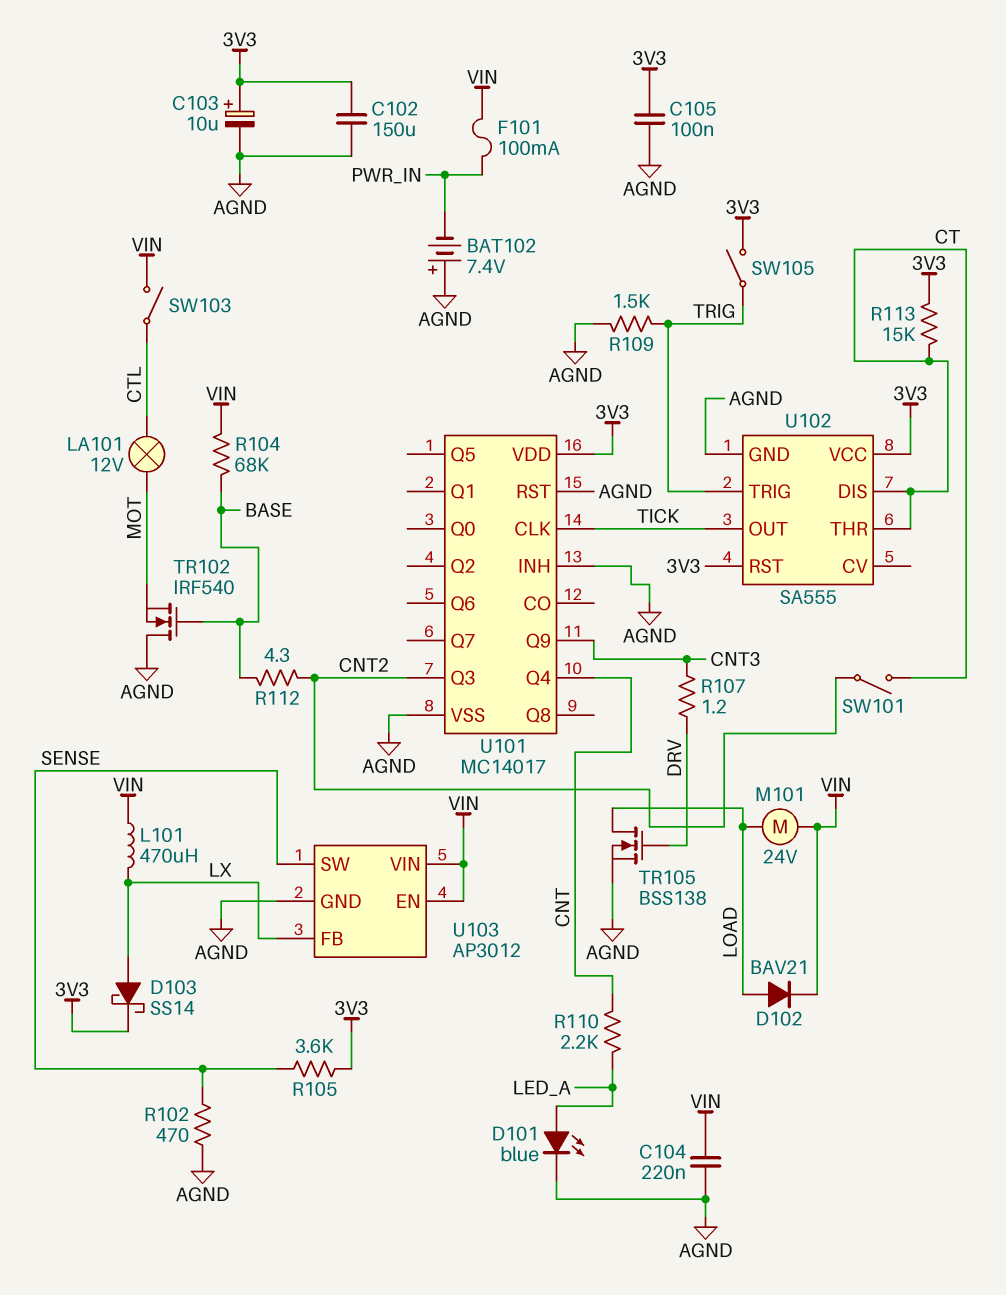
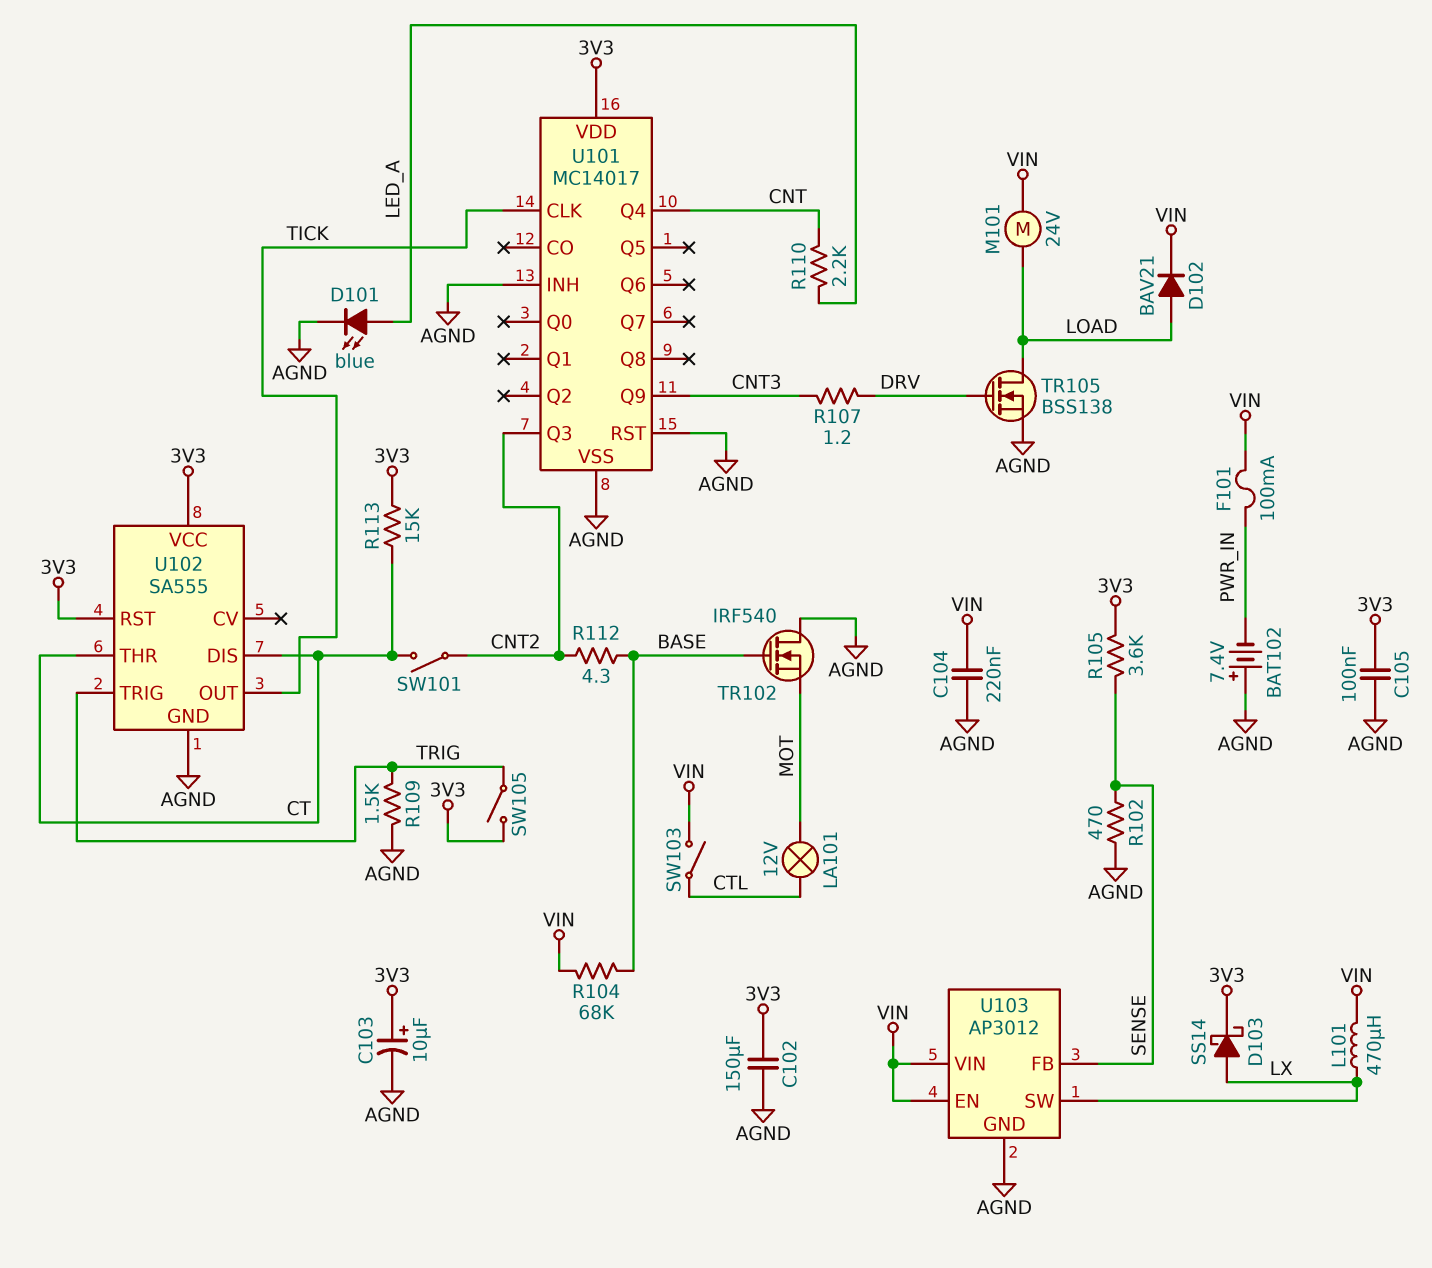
U103 pin FB: LX -> SENSE
U103 pin SW: SENSE -> LX

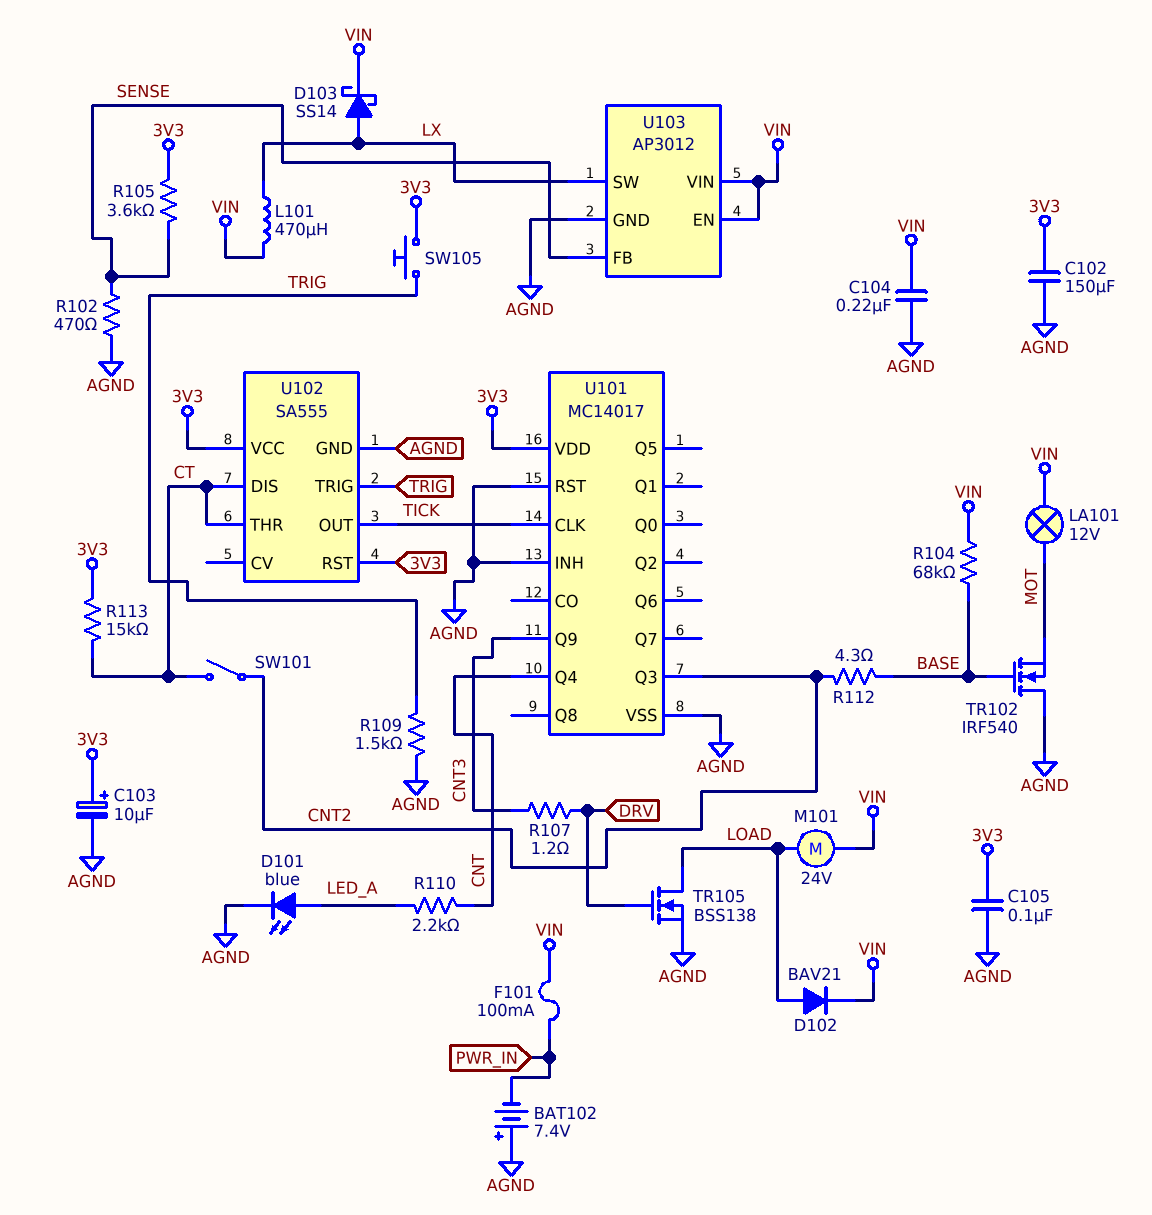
D103: schottky SS14 (A LX, K 3V3) -> schottky SS14 (A LX, K VIN)
LA101: lamp 12V (CTL, MOT) -> lamp 12V (MOT, VIN)
SW103: switch (CTL, VIN) -> none
SW105: switch (3V3, TRIG) -> button (3V3, TRIG)

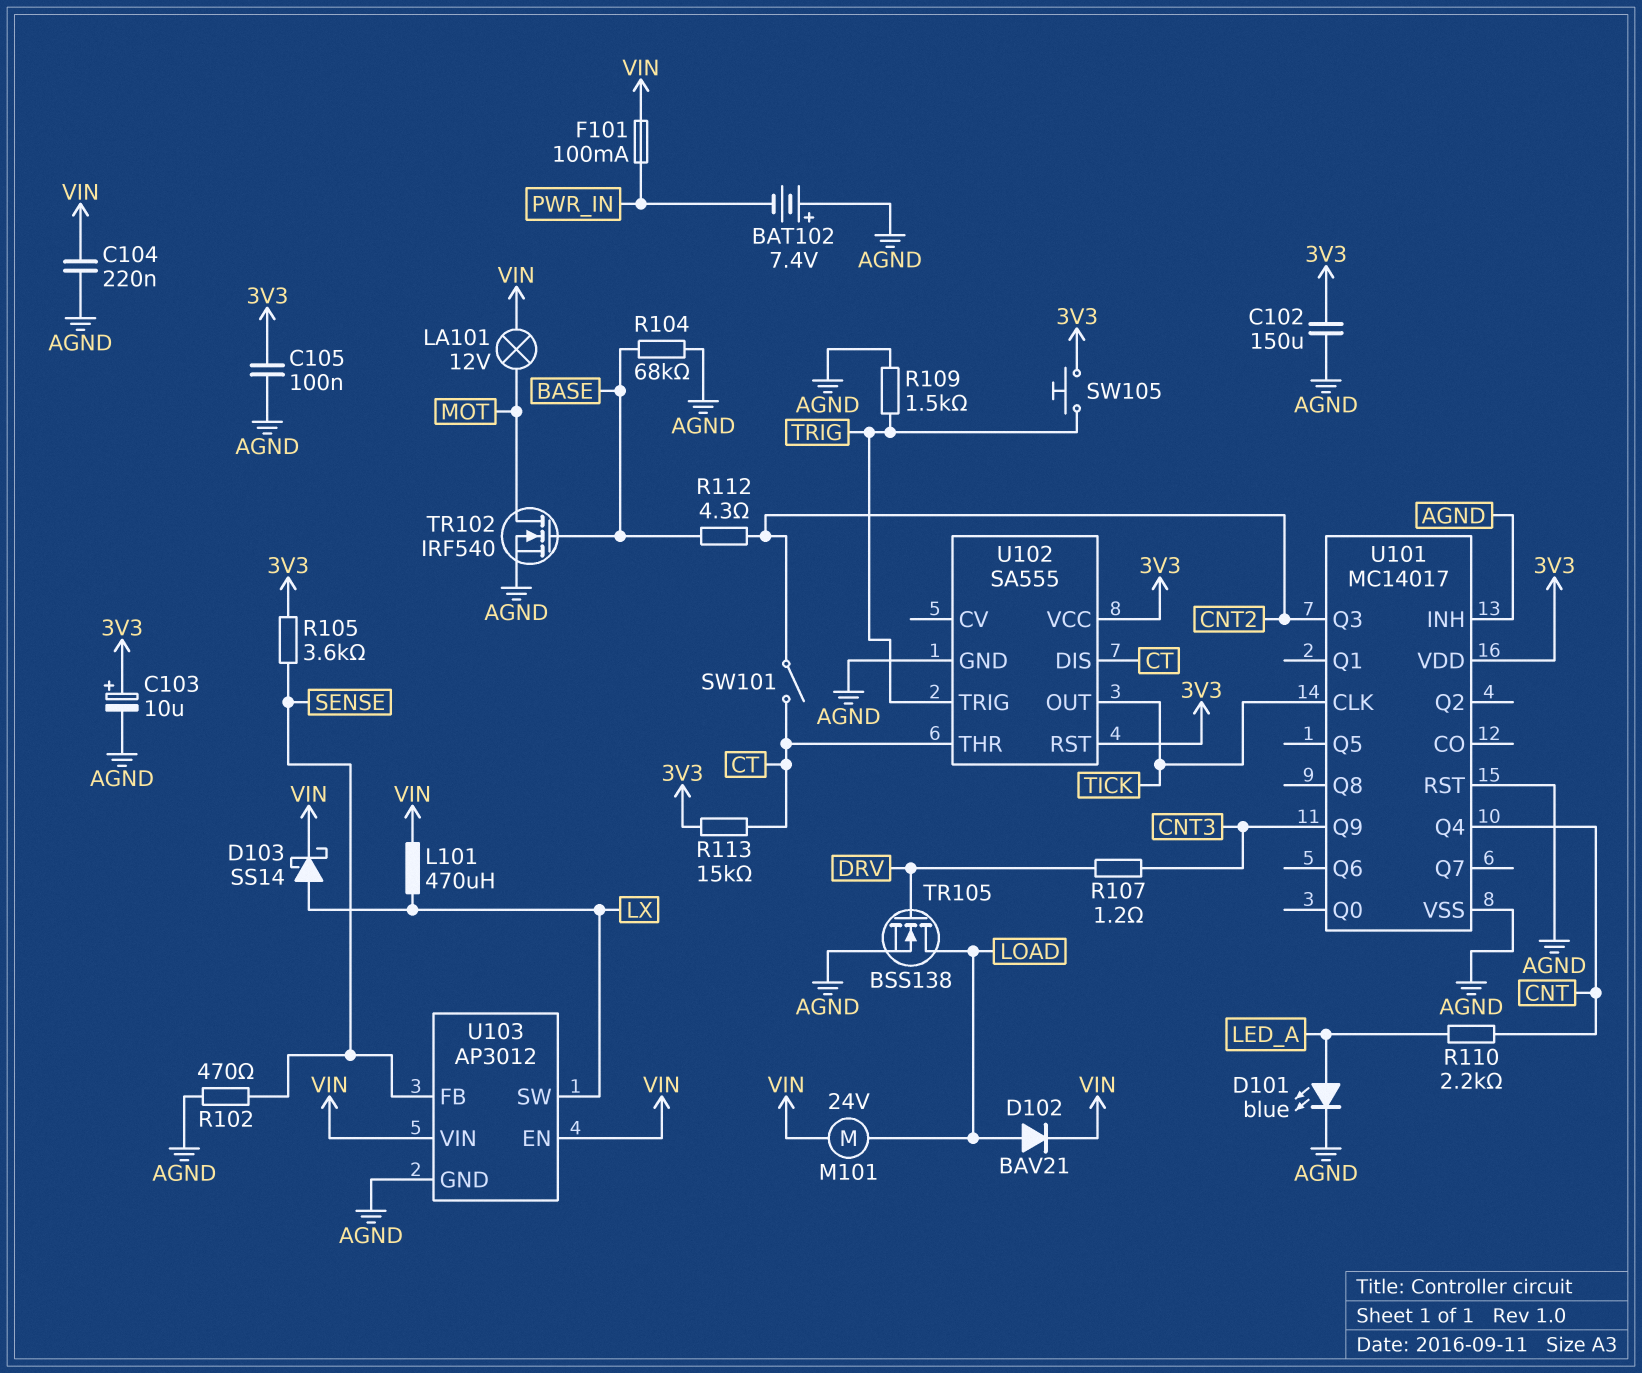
R104: 68k (BASE, VIN) -> 68k (AGND, BASE)
TR102: NMOS IRF540 (G BASE, D AGND, S MOT) -> NMOS IRF540 (G BASE, D MOT, S AGND)

